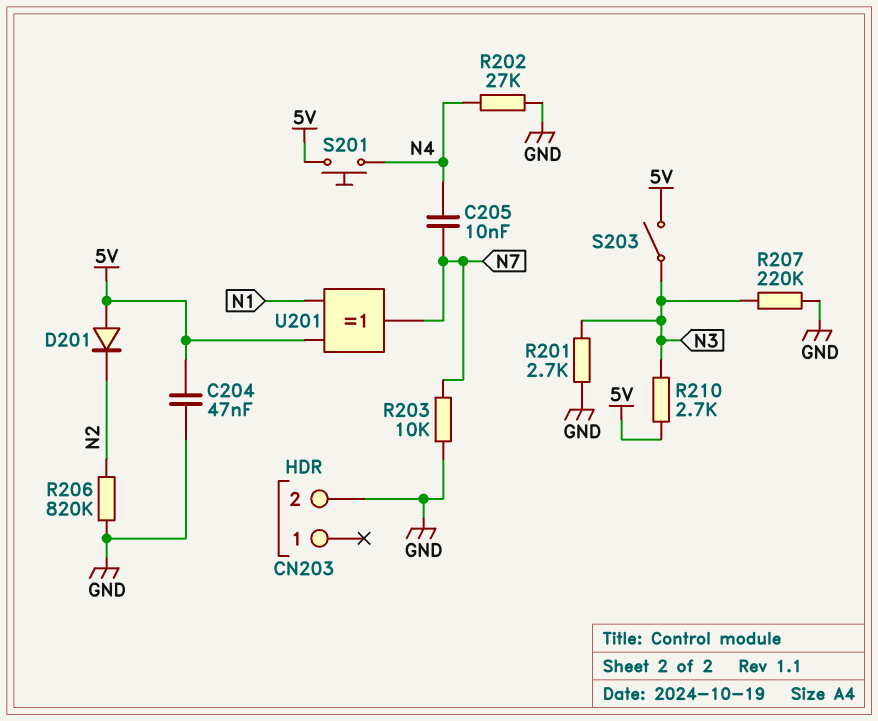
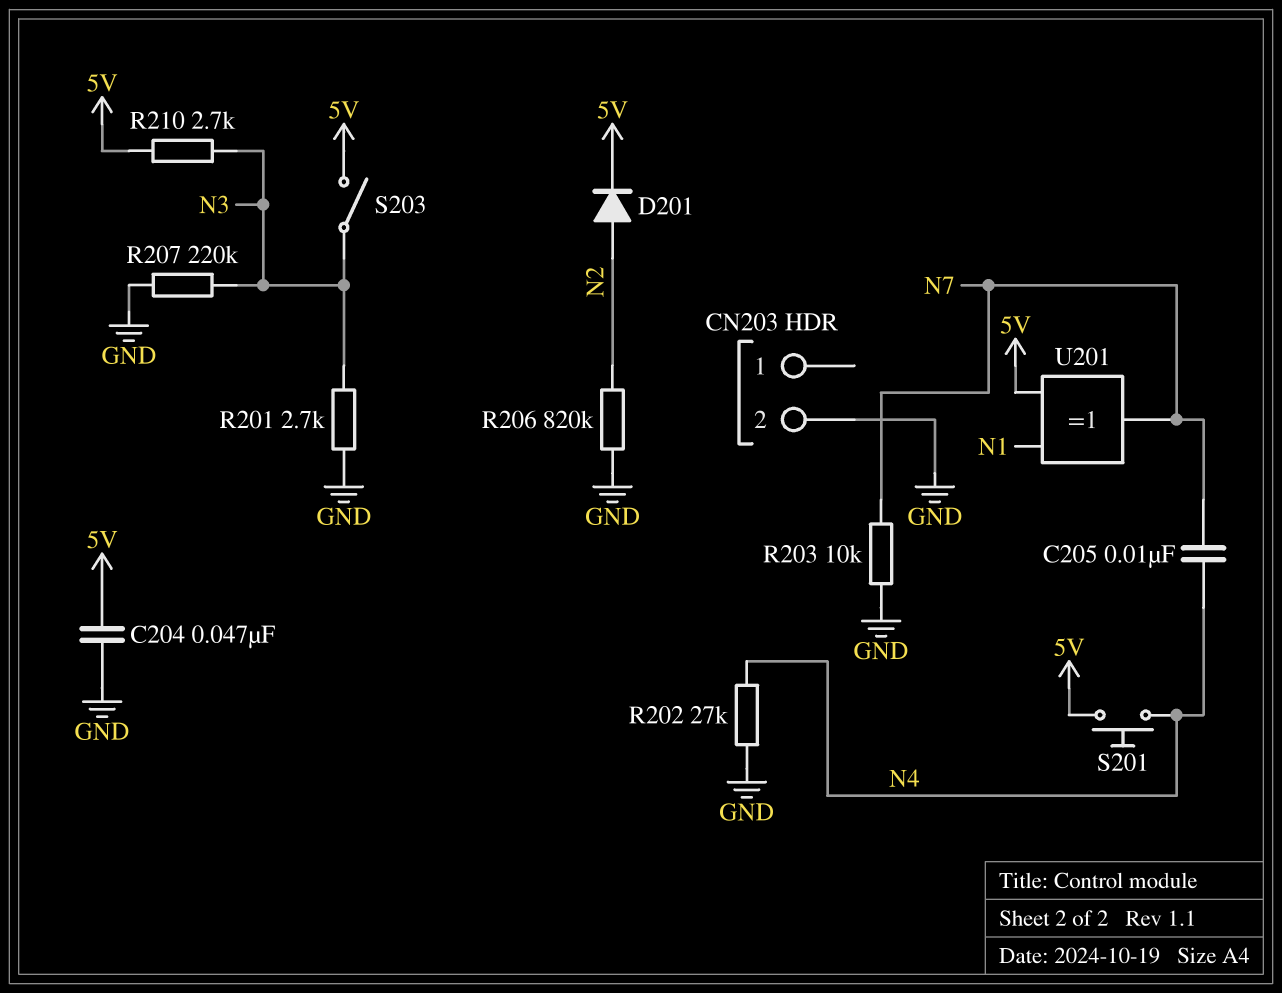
D201: diode (A 5V, K N2) -> diode (A N2, K 5V)

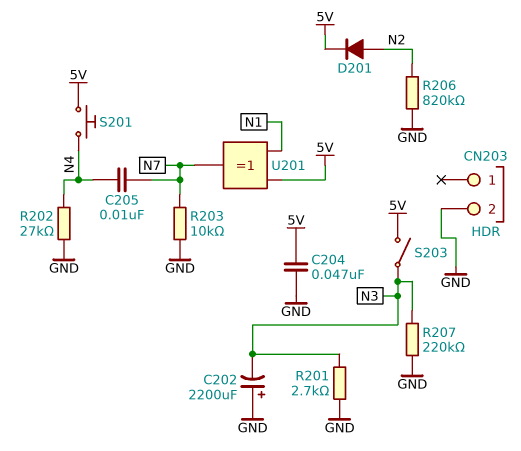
C202: none -> 2200uF (plus GND, minus N3)
R210: 2.7k (5V, N3) -> none

